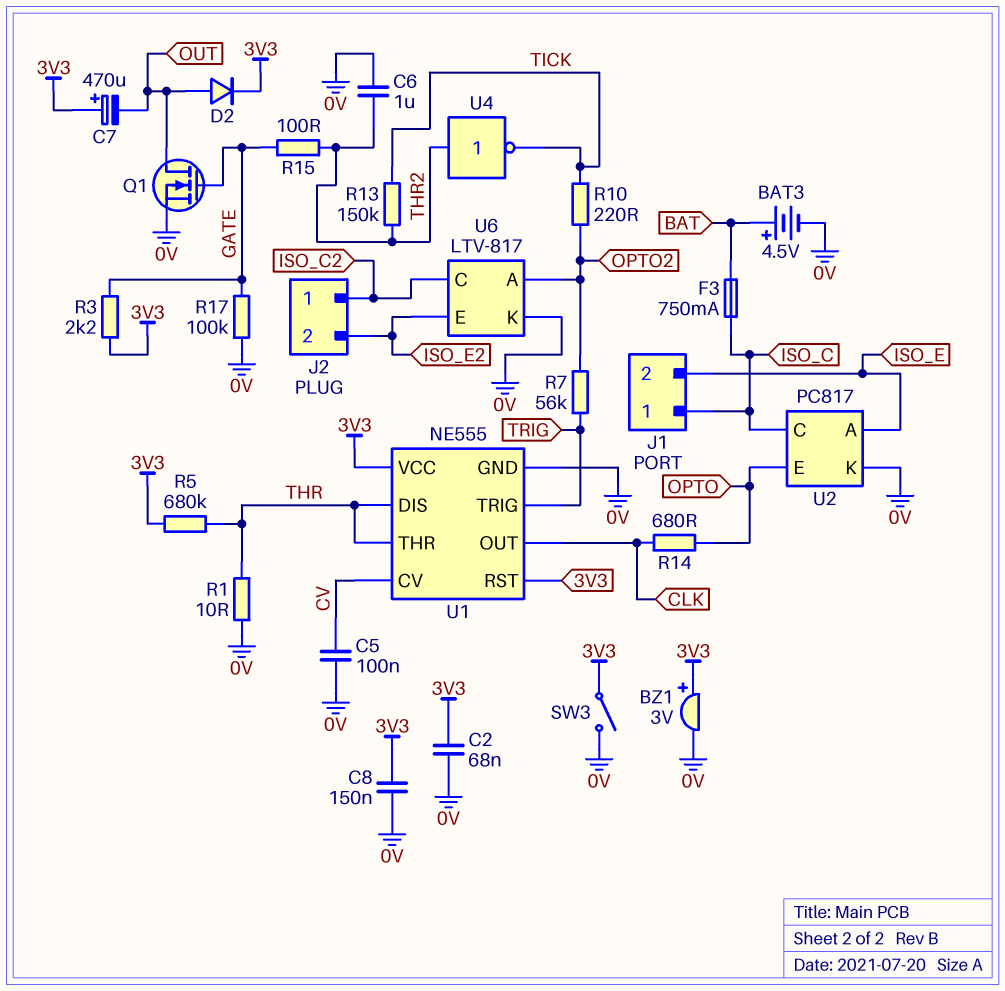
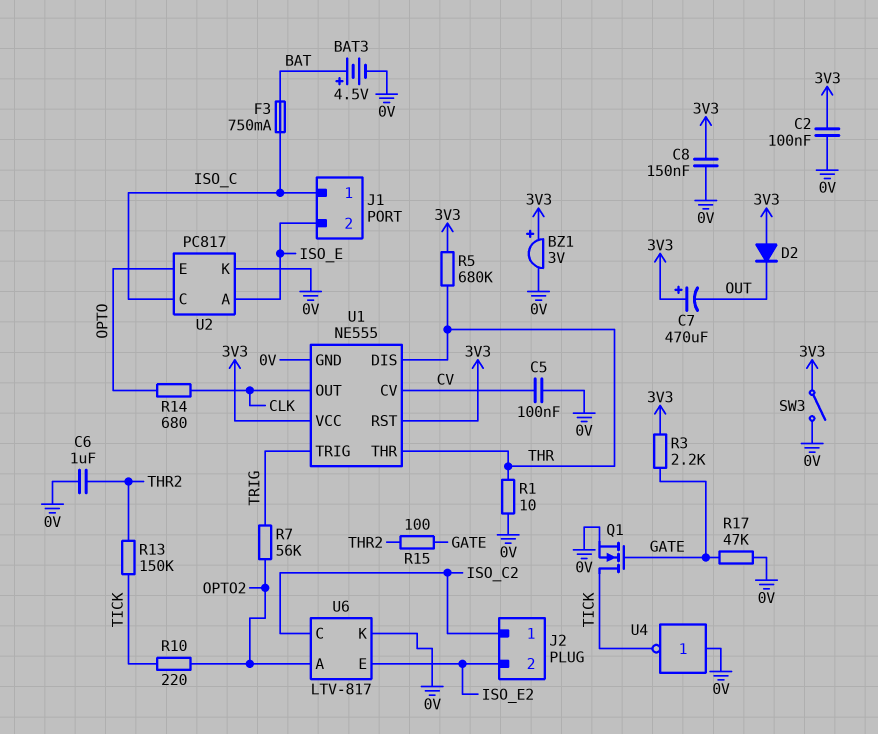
C2: 68nF (0V, 3V3) -> 100nF (0V, 3V3)
D2: diode (A OUT, K 3V3) -> diode (A 3V3, K OUT)
Q1: NMOS (G GATE, D OUT, S 0V) -> NMOS (G GATE, D TICK, S 0V)
R17: 100k (0V, GATE) -> 47k (0V, GATE)
U4: NOT (in THR2, out TICK) -> NOT (in 0V, out TICK)

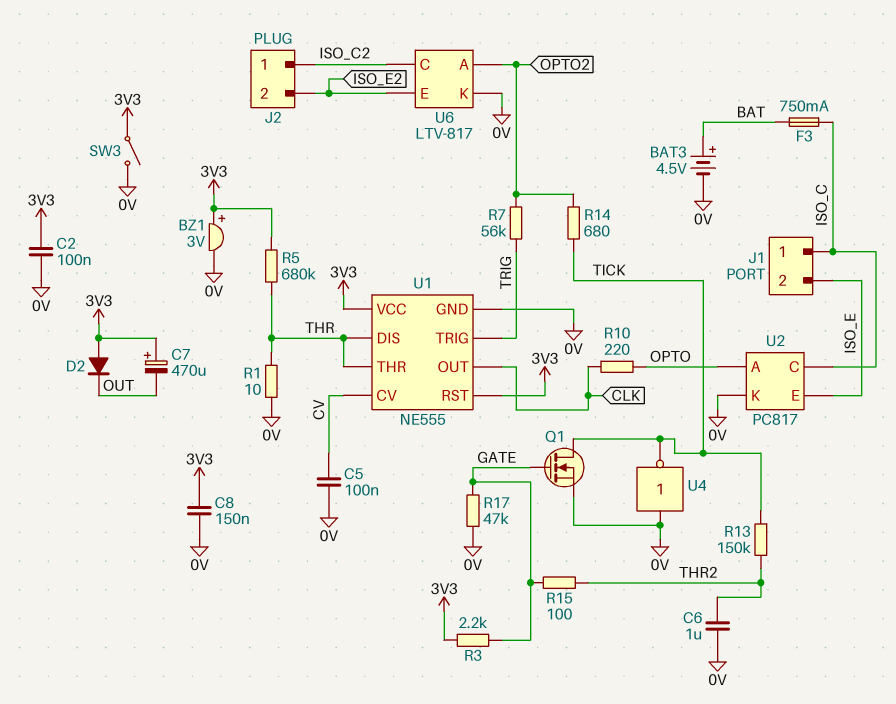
R10: 220 (OPTO2, TICK) -> 220 (CLK, OPTO)
R14: 680 (CLK, OPTO) -> 680 (OPTO2, TICK)
U2 pin A: ISO_E -> OPTO
U2 pin E: OPTO -> ISO_E

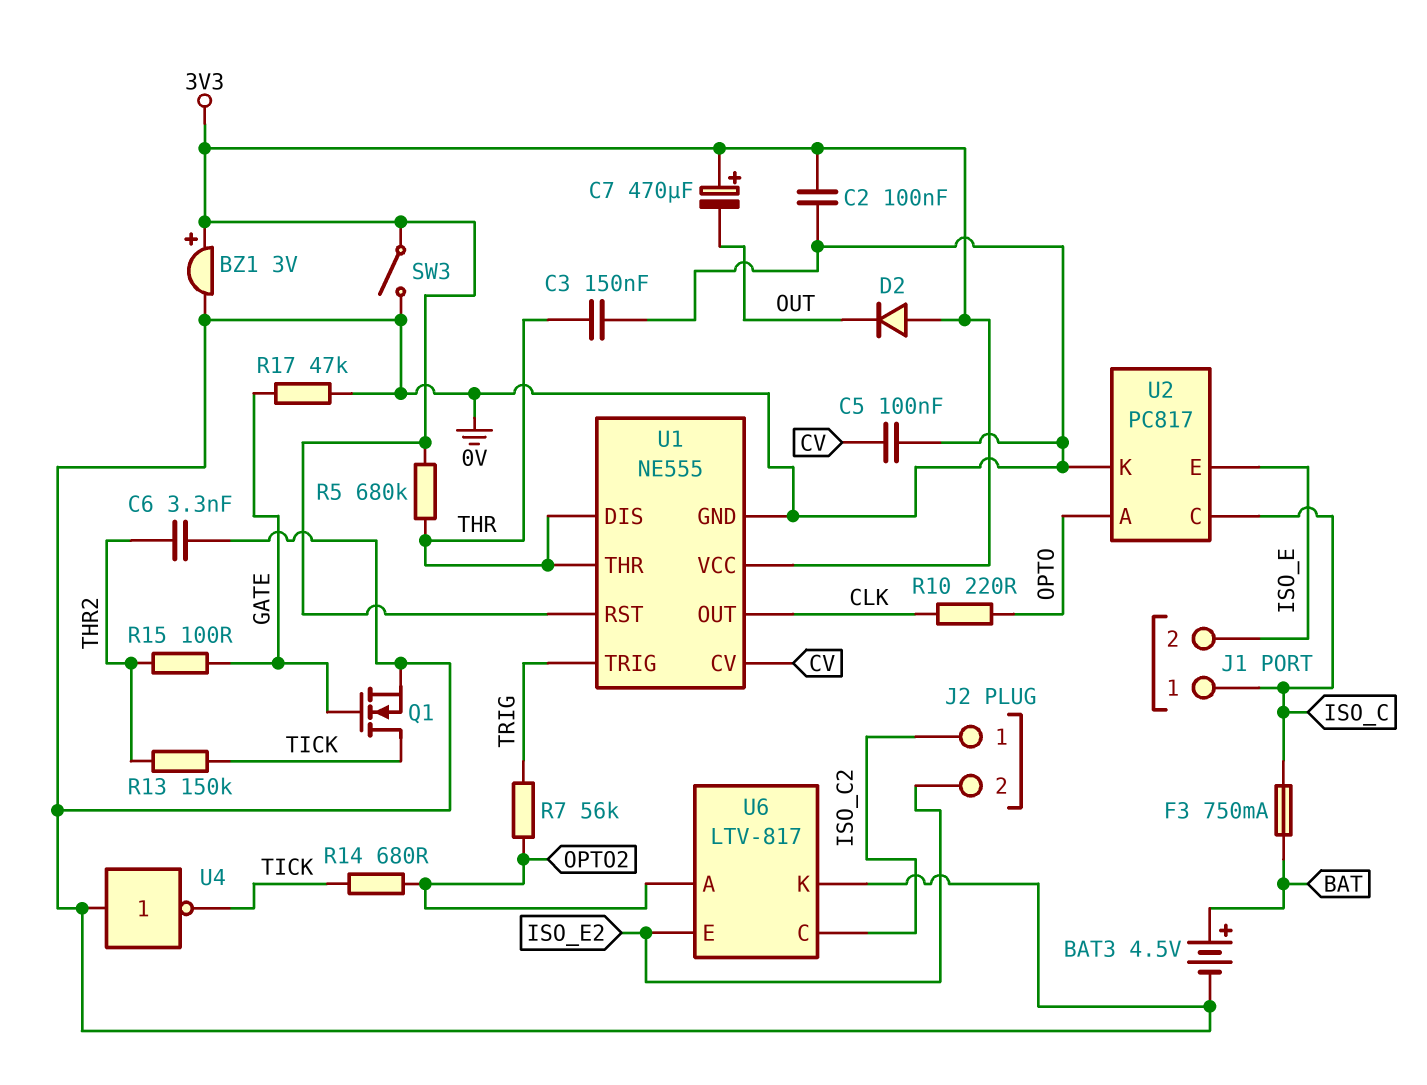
C3: none -> 150nF (0V, THR)
C6: 1uF (0V, THR2) -> 3.3nF (0V, THR2)
C8: 150nF (0V, 3V3) -> none
R1: 10 (0V, THR) -> none
R3: 2.2k (3V3, GATE) -> none

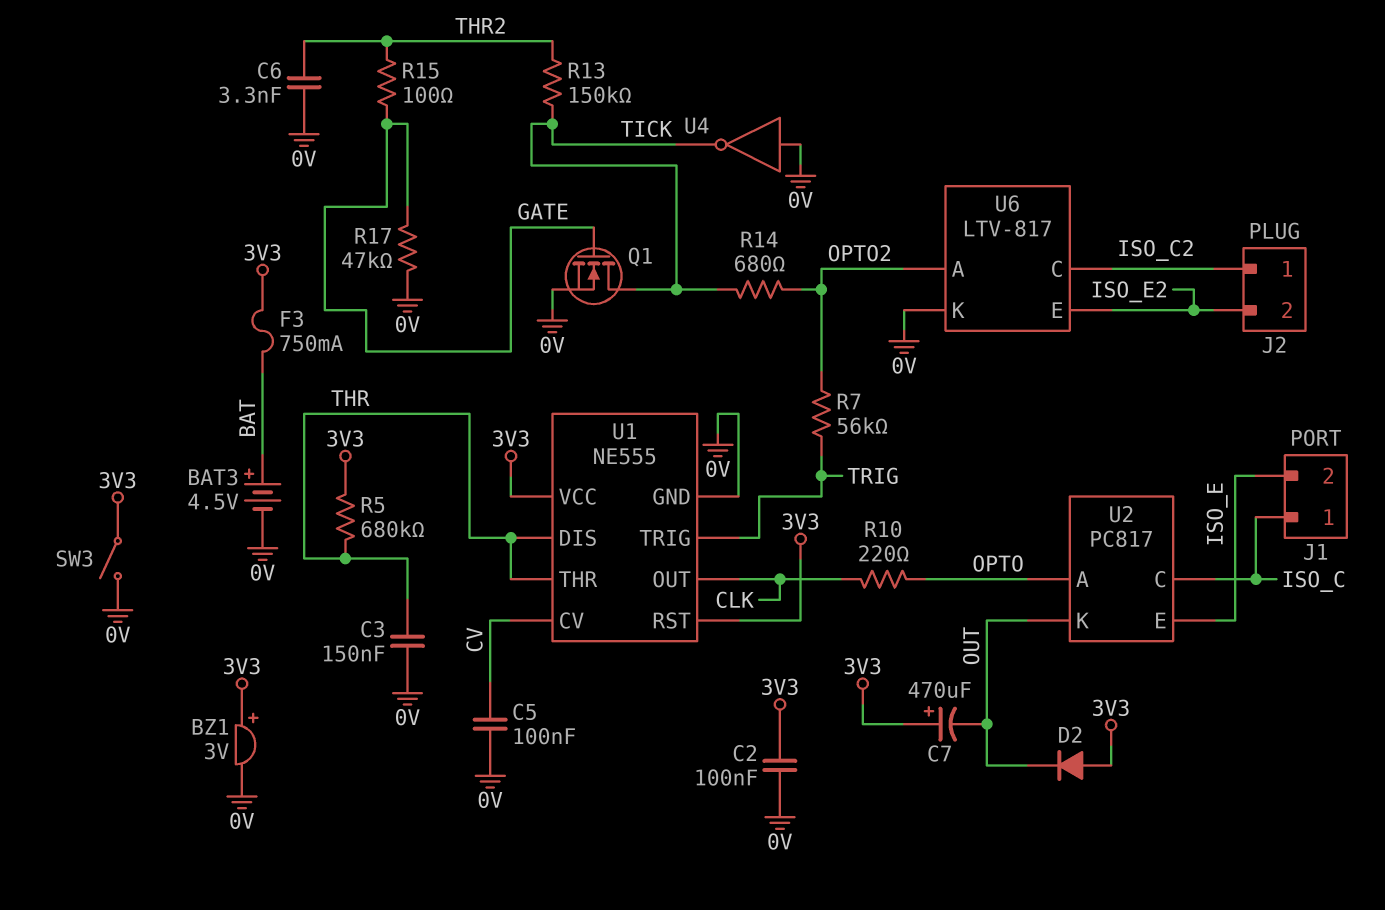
F3: 750mA (BAT, ISO_C) -> 750mA (3V3, BAT)
U2 pin K: 0V -> OUT

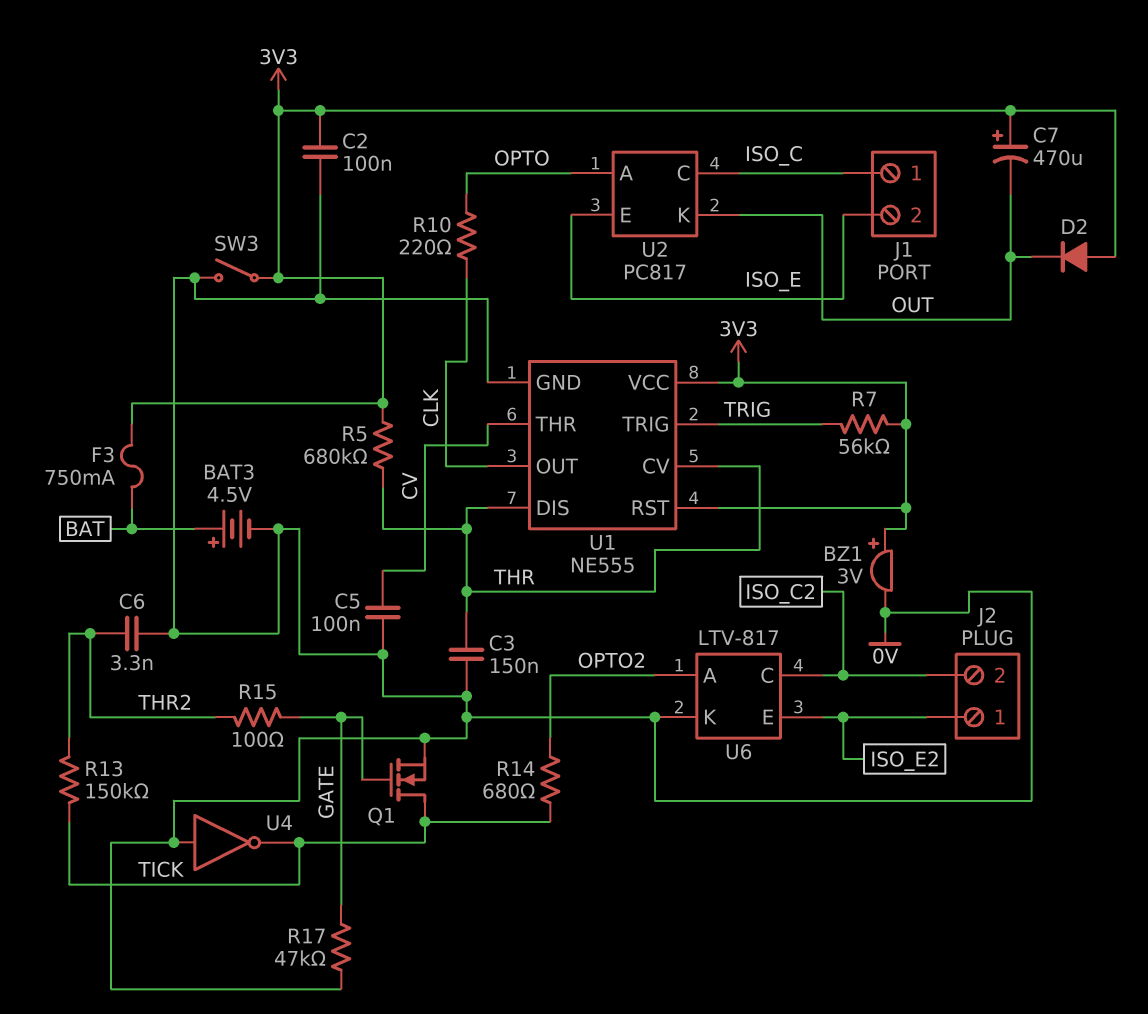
J2 pin 1: ISO_C2 -> ISO_E2
J2 pin 2: ISO_E2 -> ISO_C2
R7: 56k (OPTO2, TRIG) -> 56k (3V3, TRIG)
U1 pin CV: CV -> THR
U1 pin THR: THR -> CV

